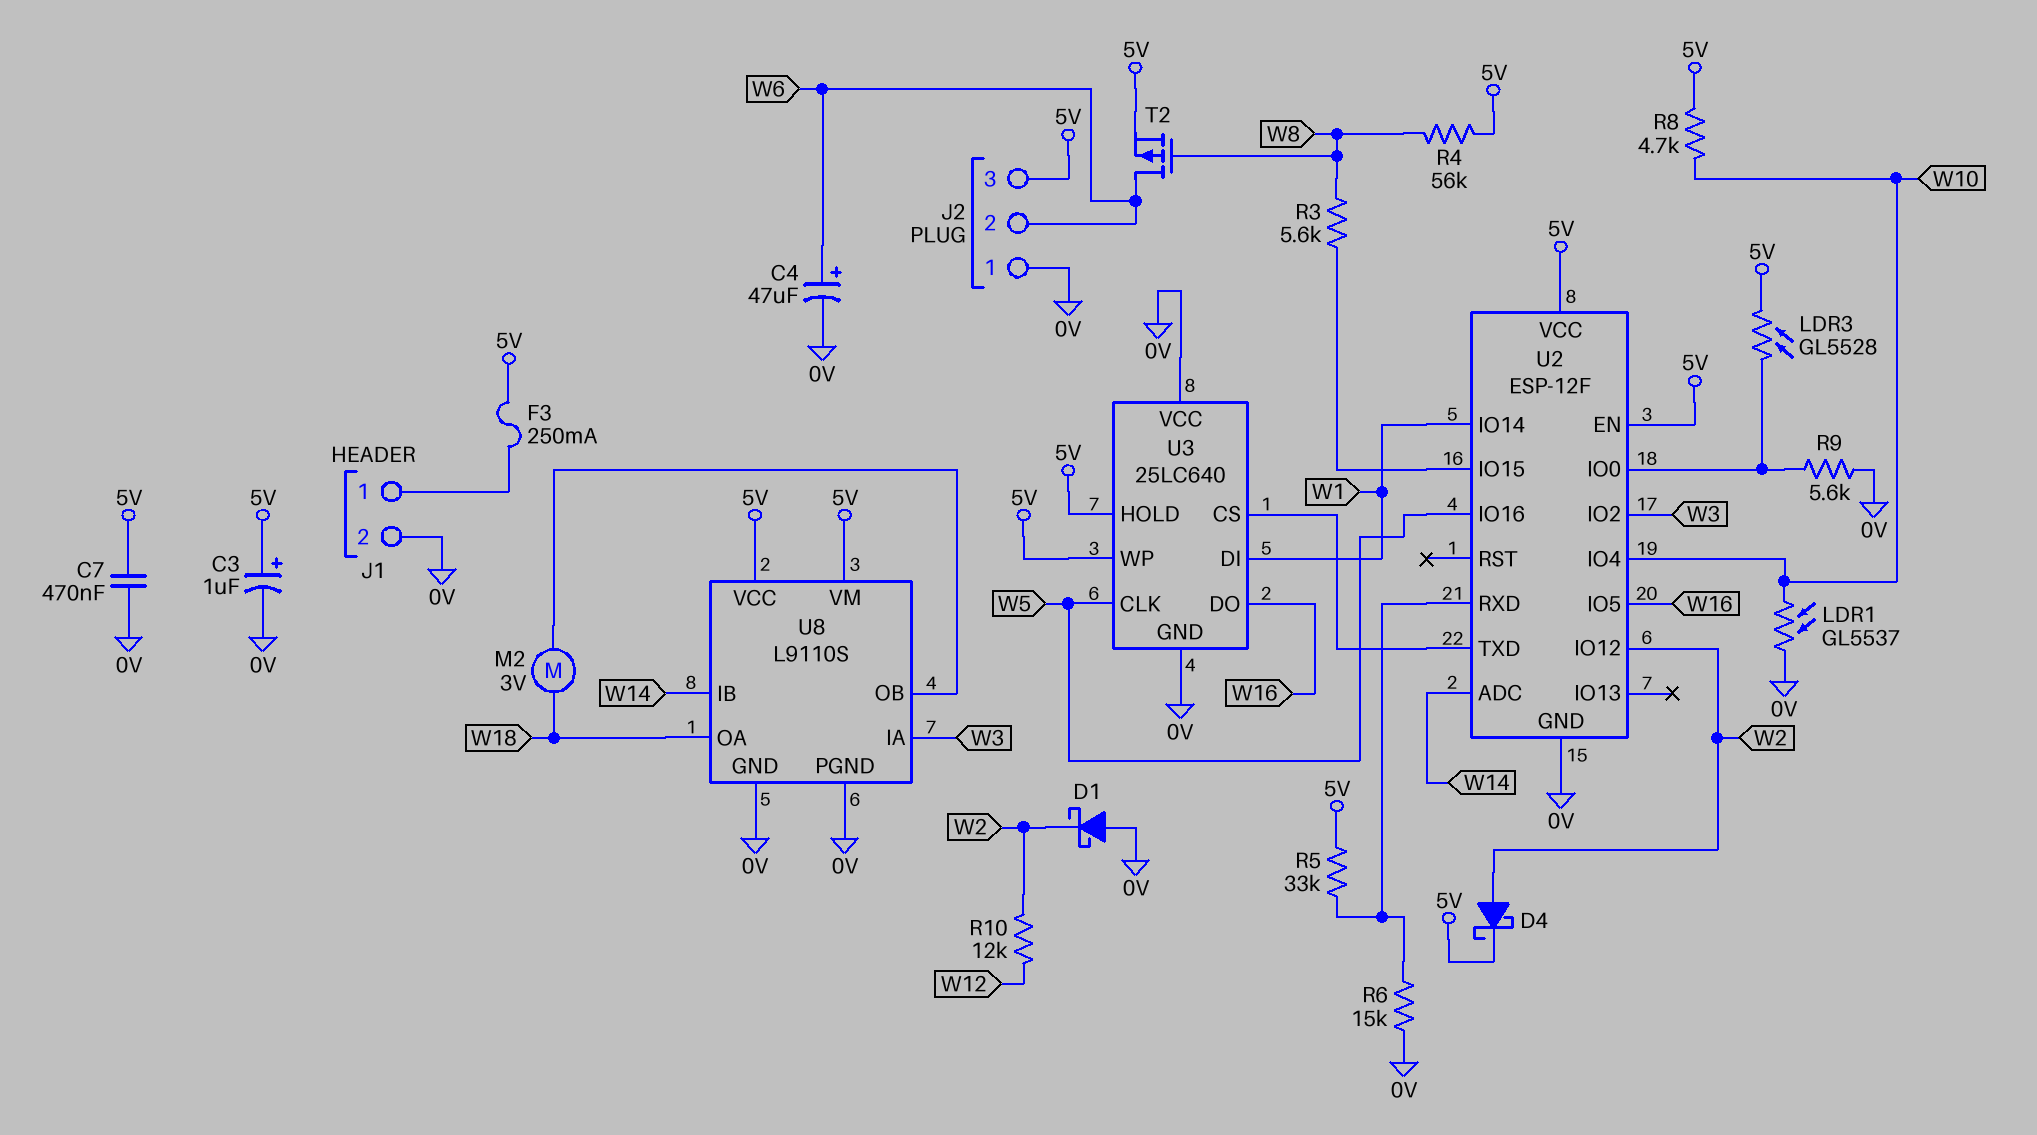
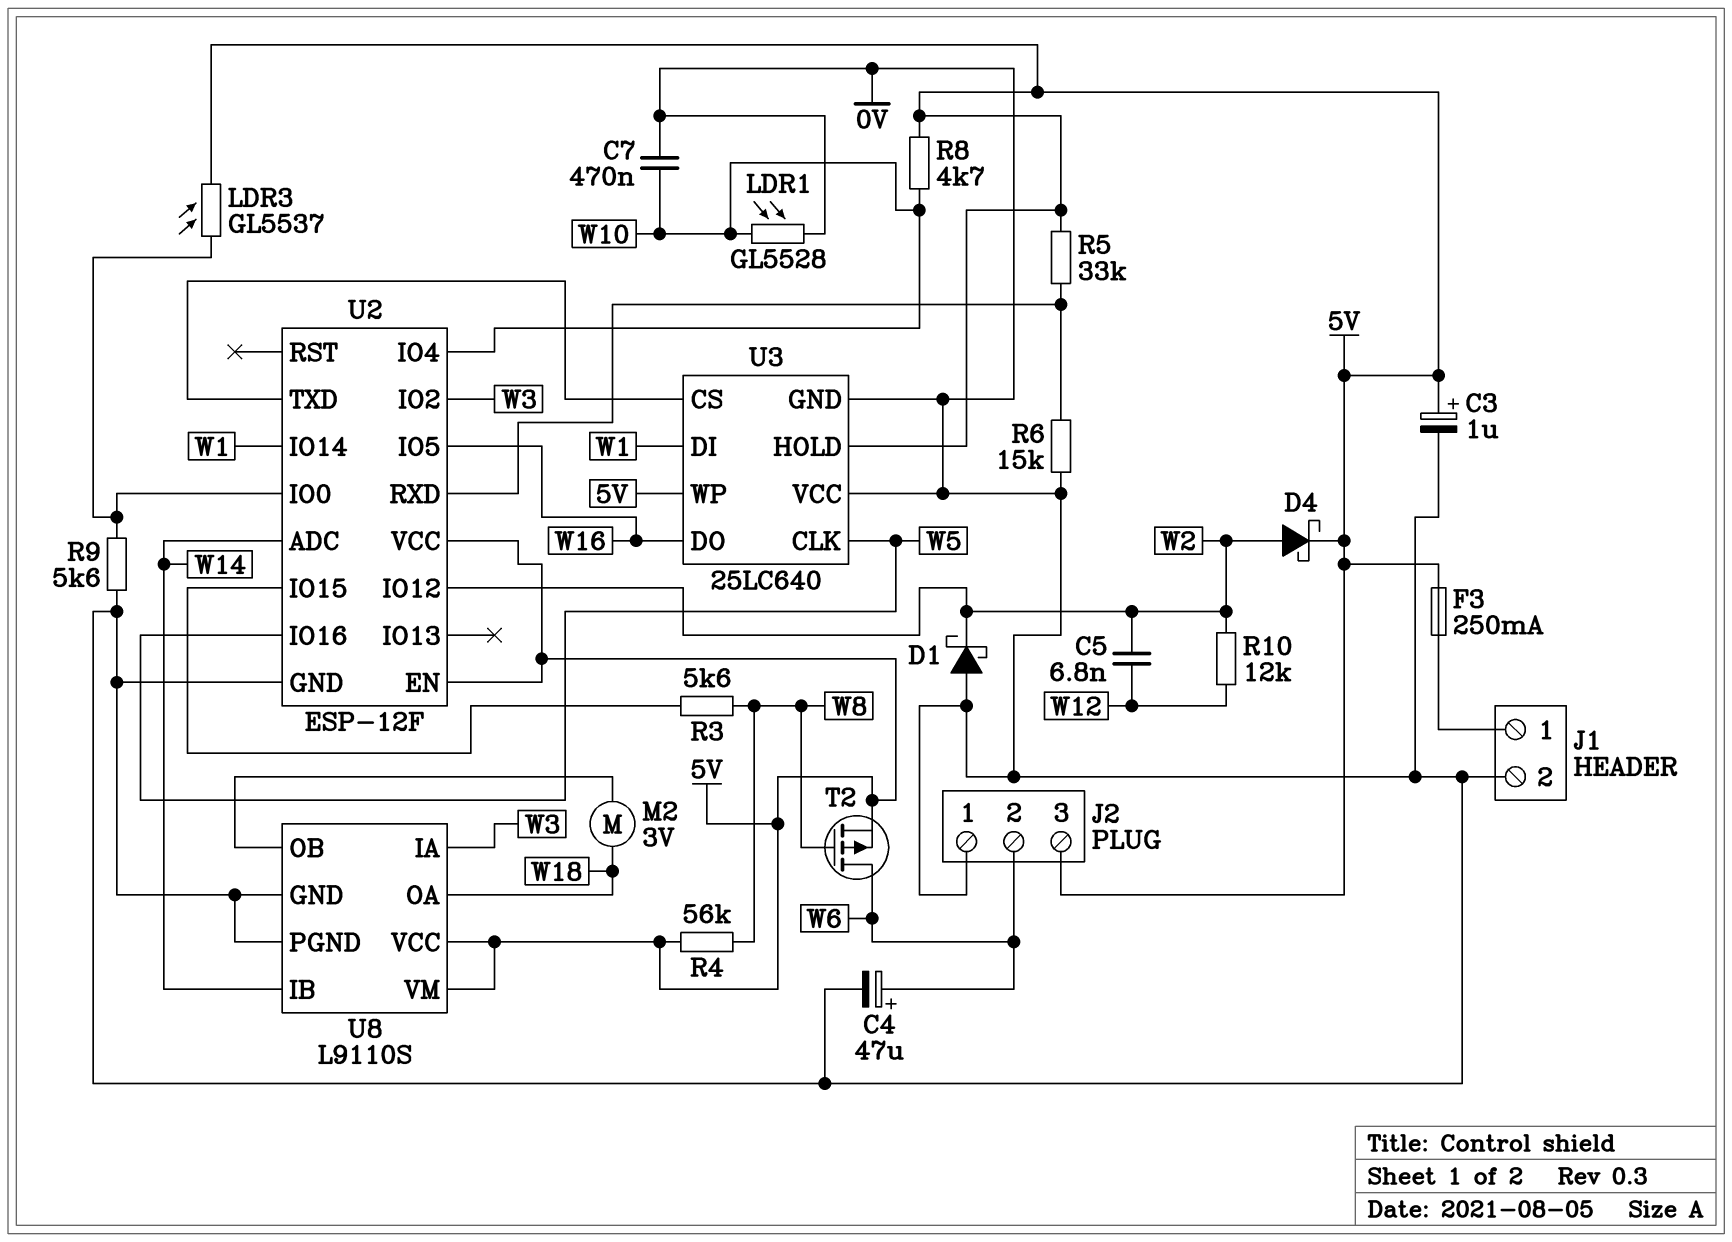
C5: none -> 6.8nF (W2, W12)
C7: 470nF (0V, 5V) -> 470nF (0V, W10)
LDR1: GL5537 (0V, W10) -> GL5528 (0V, W10)
LDR3: GL5528 (5V, U2/IO0) -> GL5537 (5V, U2/IO0)

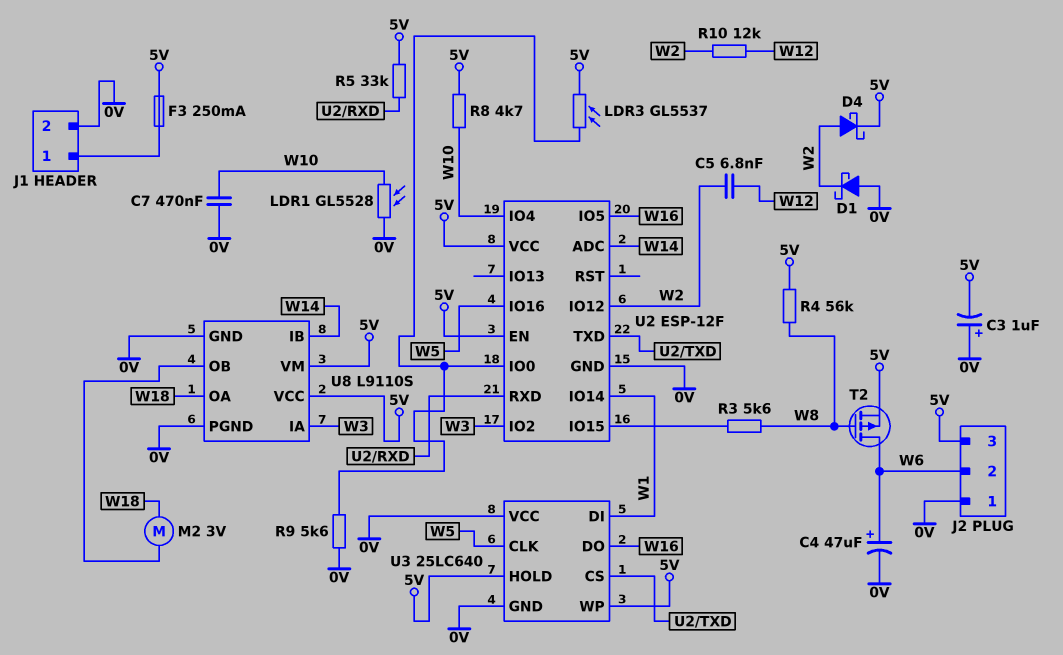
C3: 1uF (plus 5V, minus 0V) -> 1uF (plus 0V, minus 5V)
R6: 15k (0V, U2/RXD) -> none

